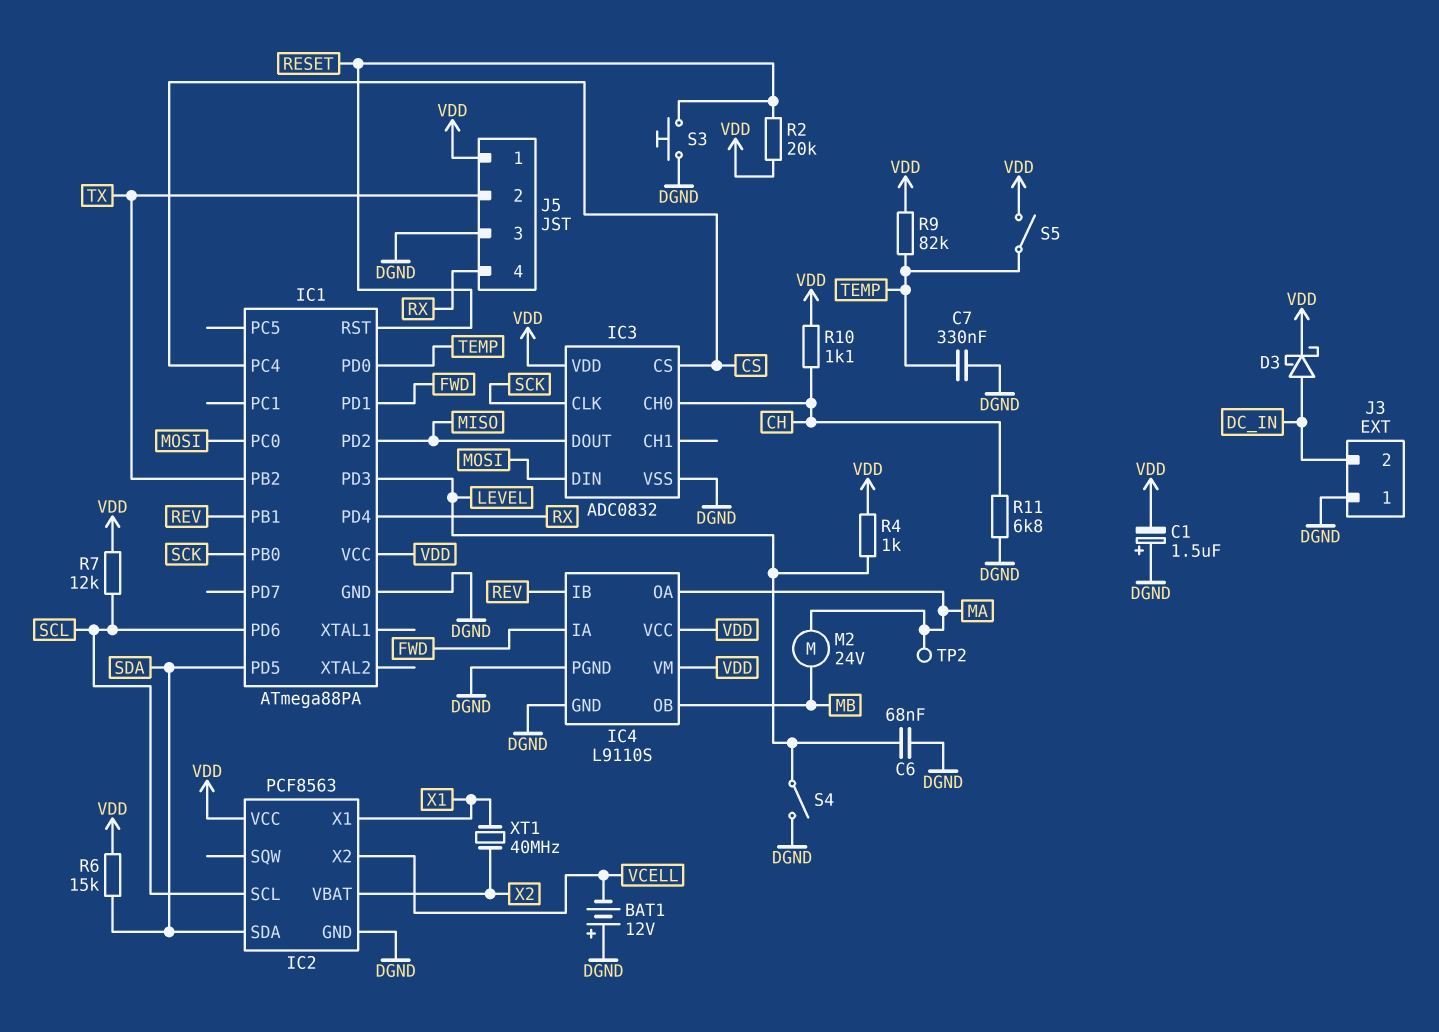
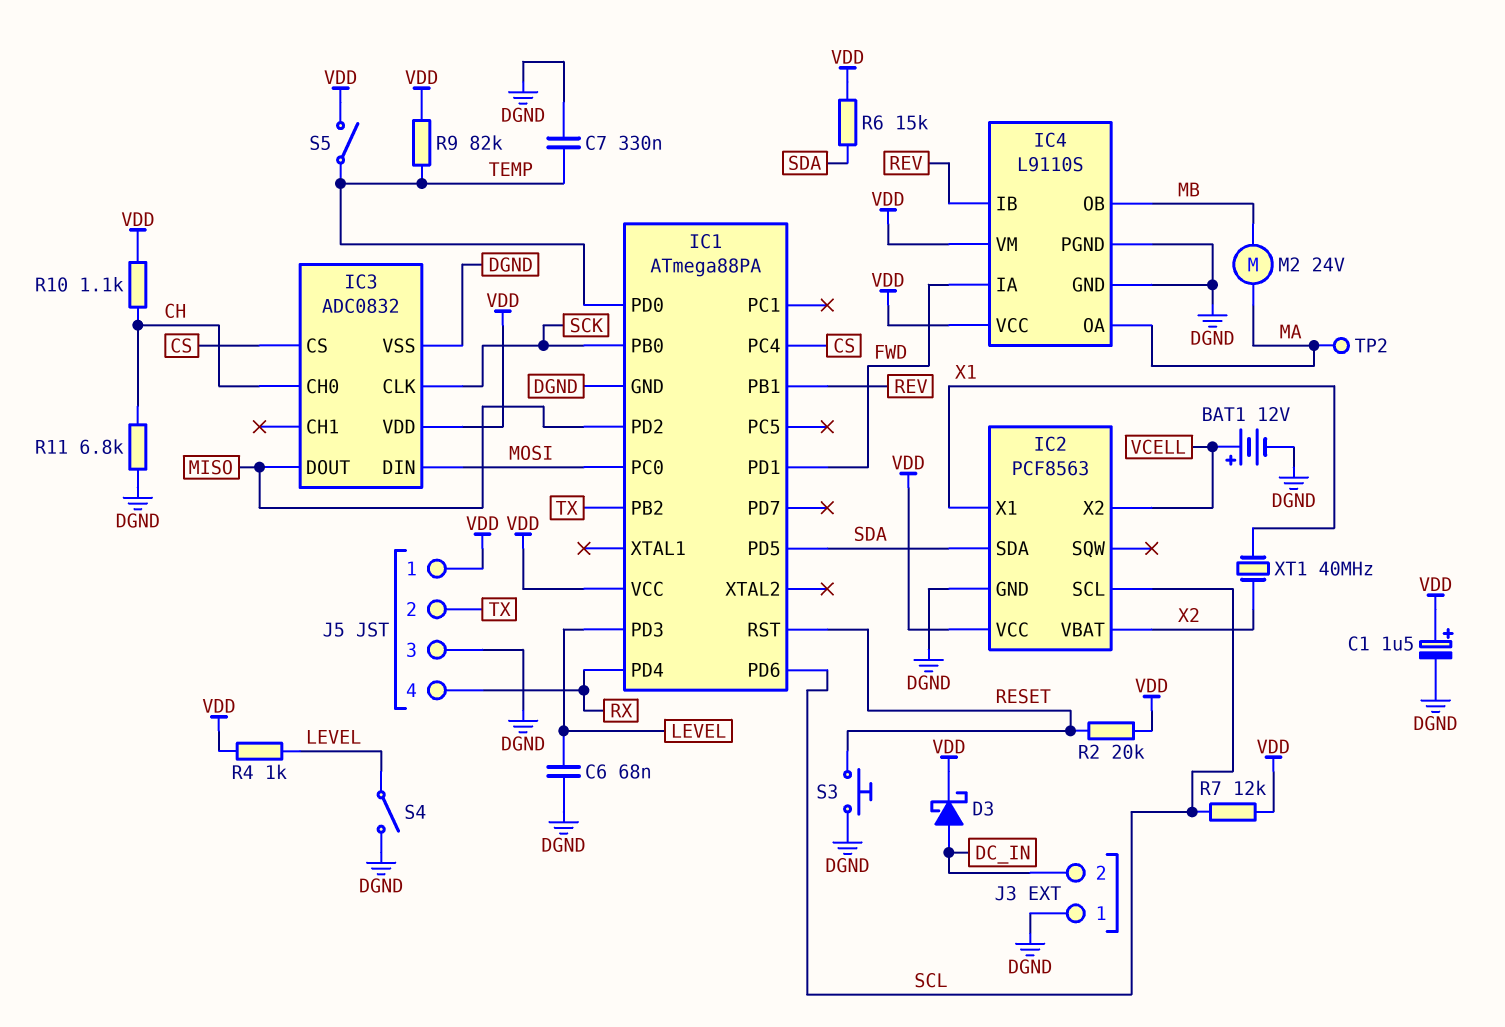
BAT1: 12V (plus DGND, minus VCELL) -> 12V (plus VCELL, minus DGND)
C1: 1.5uF (plus DGND, minus VDD) -> 1.5uF (plus VDD, minus DGND)

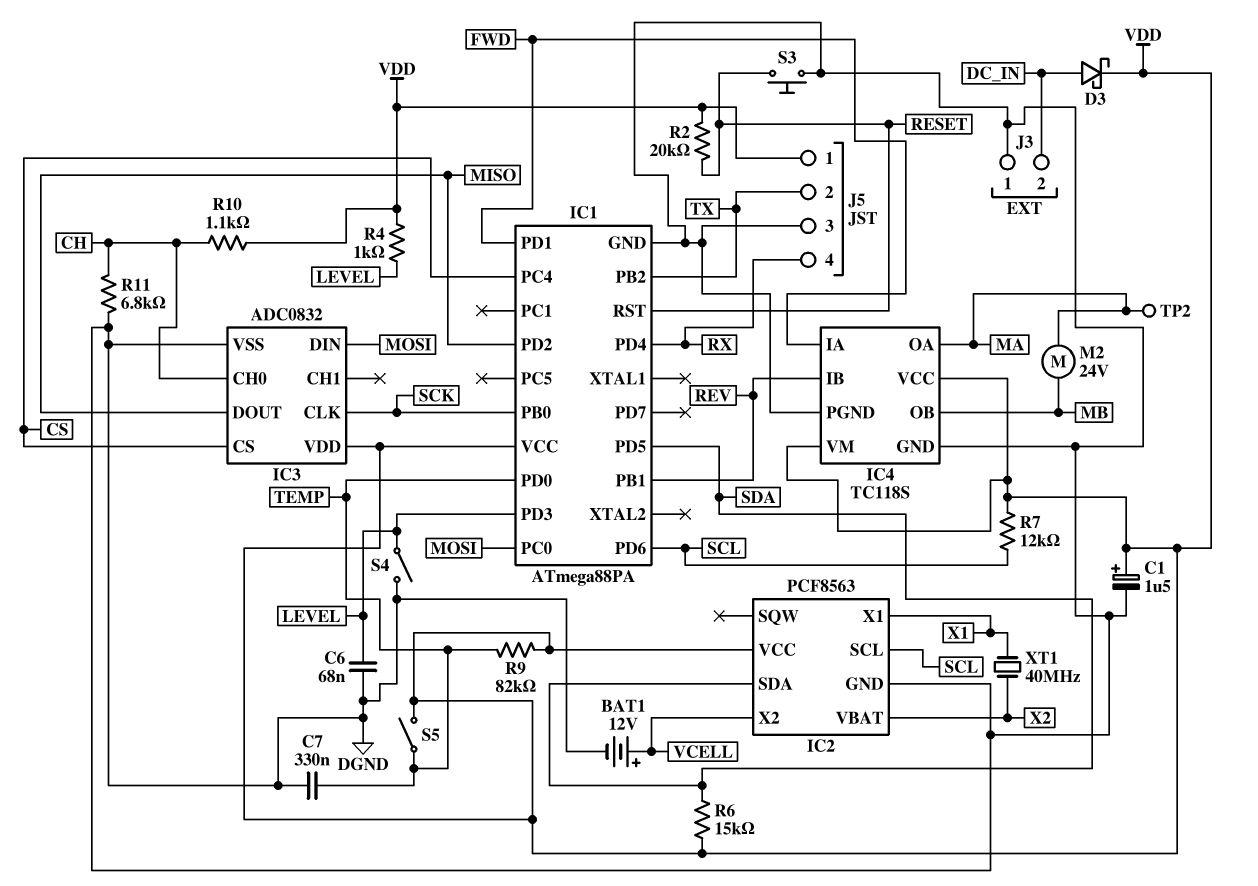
IC4: L9110S -> TC118S

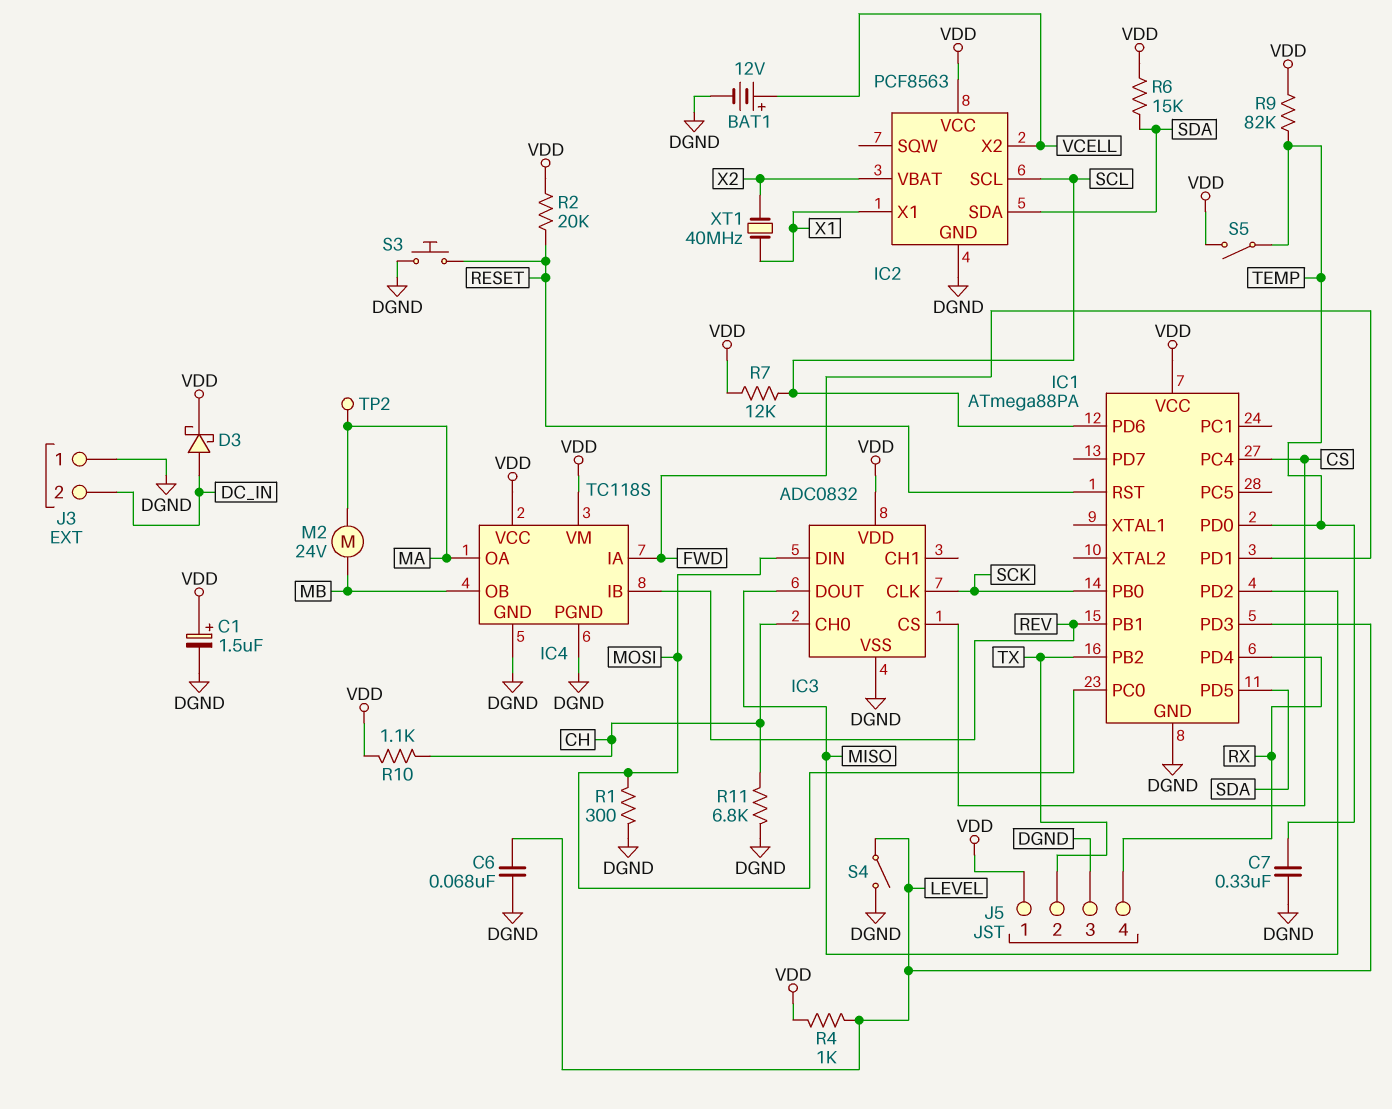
R1: none -> 300 (DGND, MOSI)

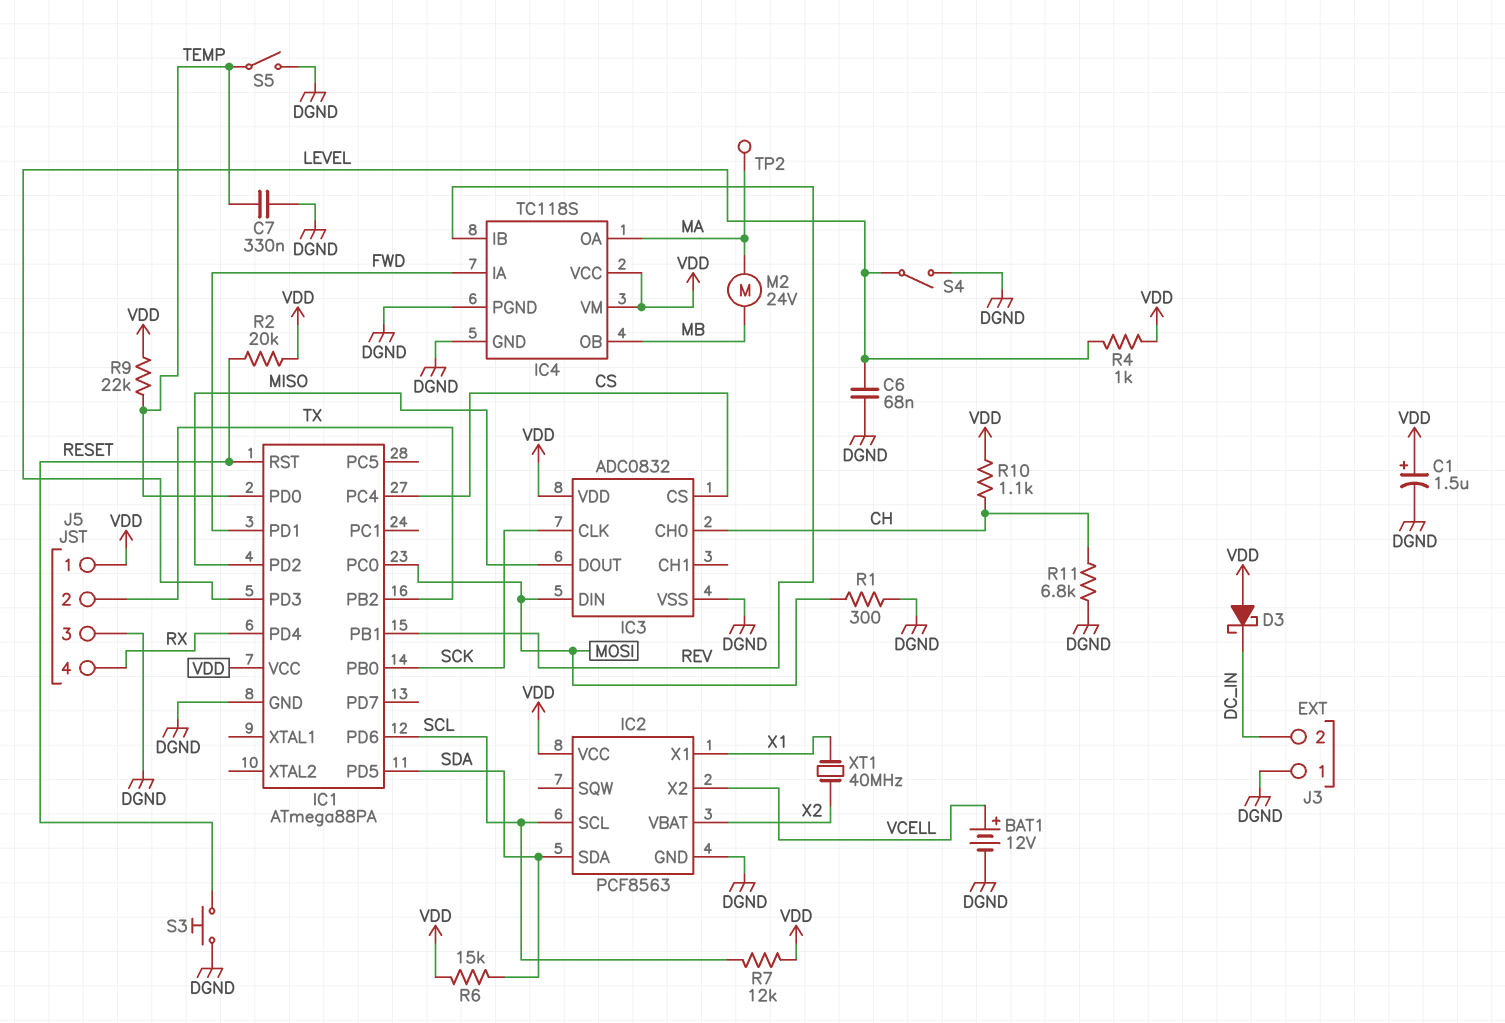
D3: schottky (A DC_IN, K VDD) -> schottky (A VDD, K DC_IN)
R9: 82k (TEMP, VDD) -> 22k (TEMP, VDD)
S5: switch (TEMP, VDD) -> switch (DGND, TEMP)

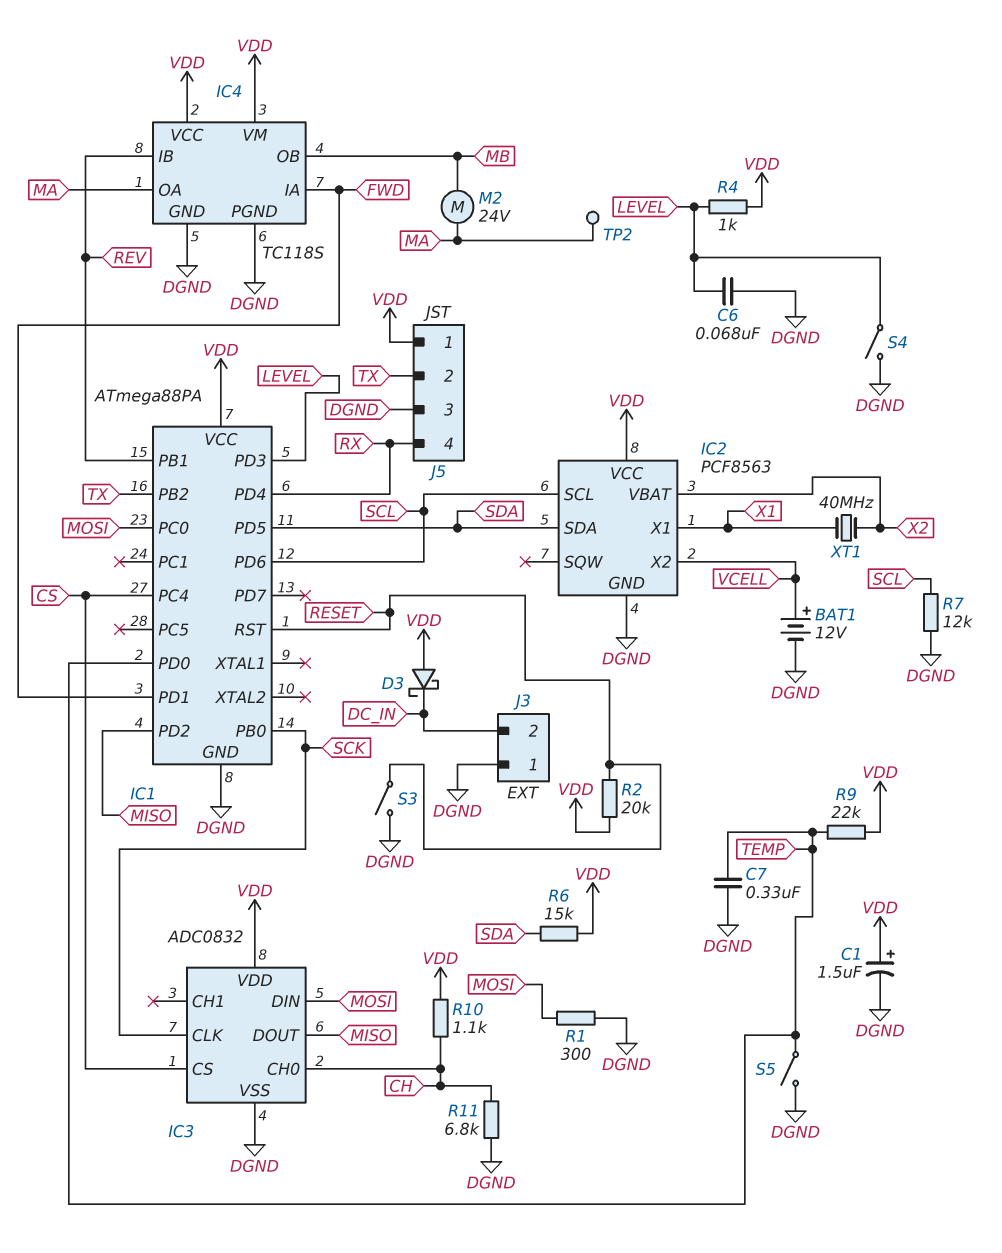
R7: 12k (SCL, VDD) -> 12k (DGND, SCL)
S3: button (DGND, RESET) -> switch (DGND, RESET)

